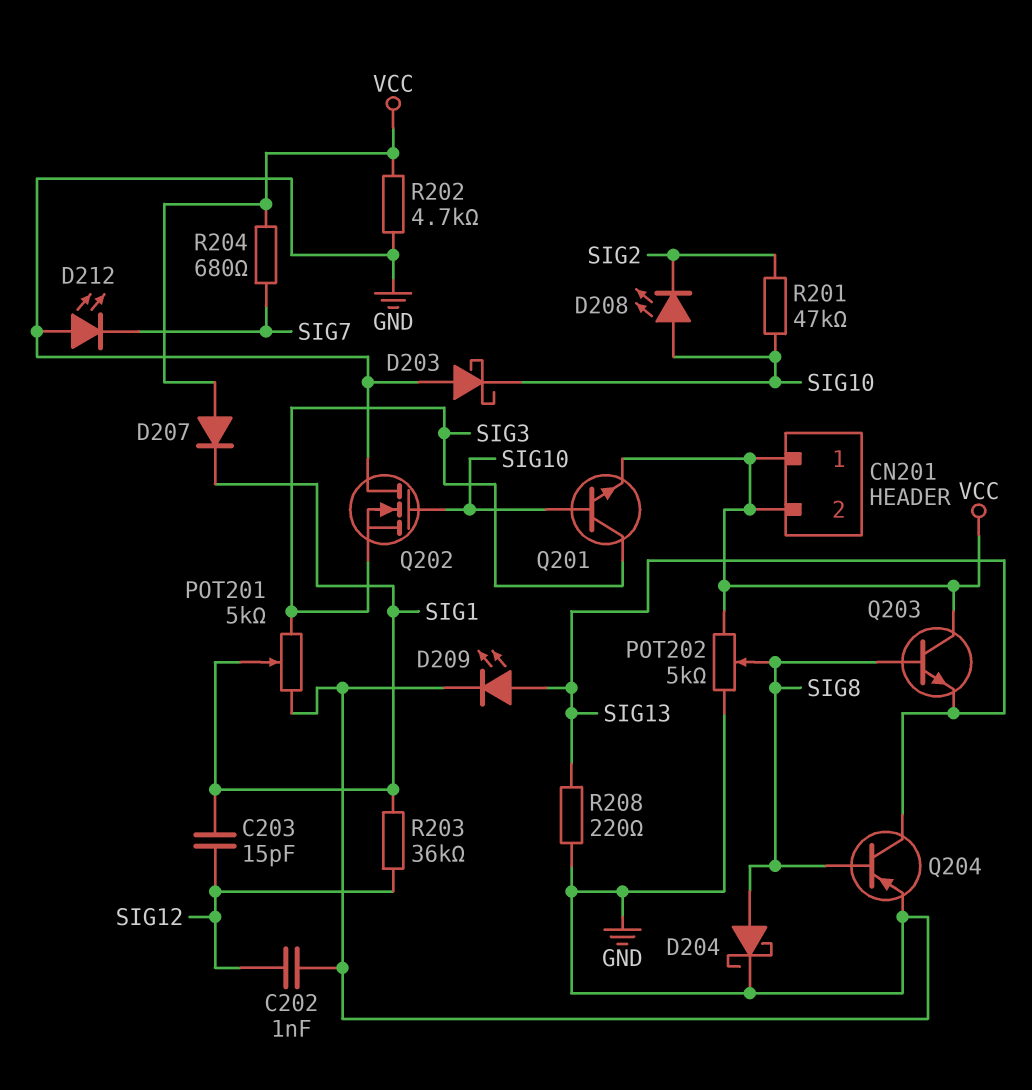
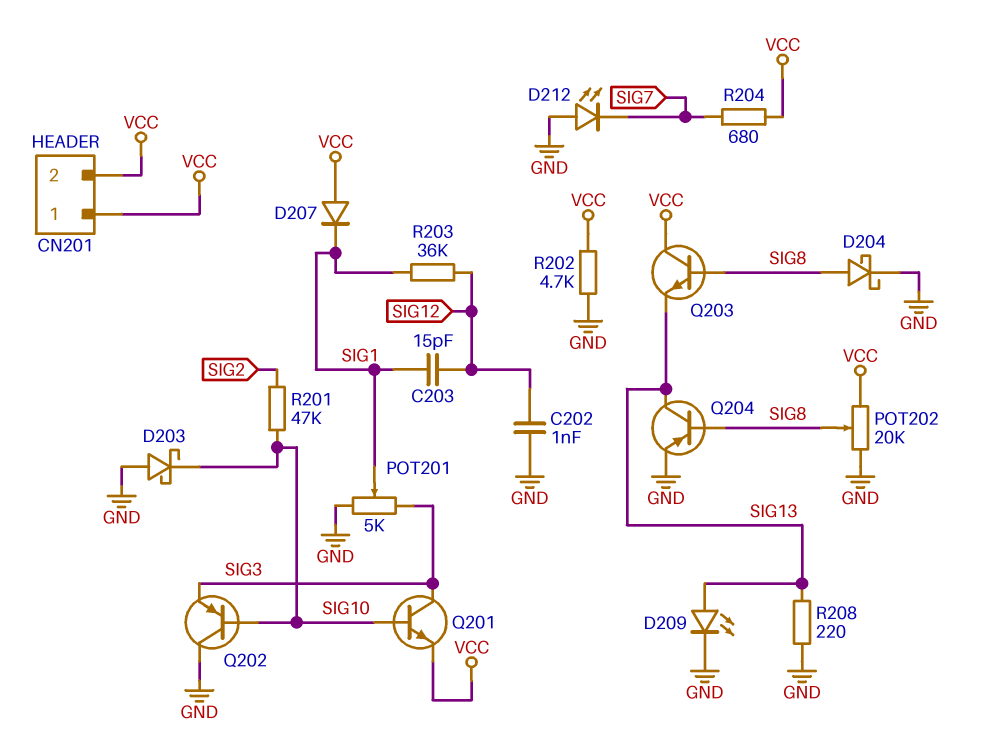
D208: LED (A SIG10, K SIG2) -> none
POT202: 5k (GND, VCC, wiper SIG8) -> 20k (GND, VCC, wiper SIG8)
Q202: NMOS (G SIG10, D GND, S SIG3) -> PNP (B SIG10, C GND, E SIG3)

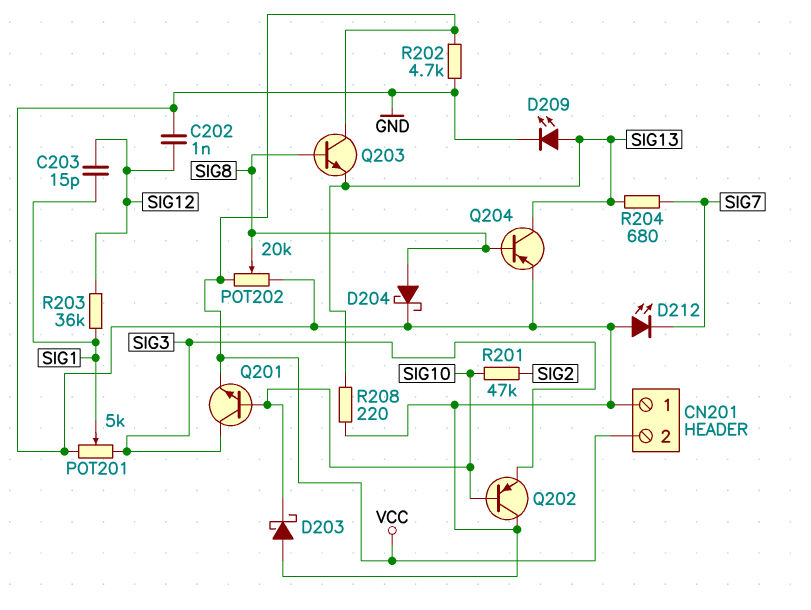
CN201 pin 1: VCC -> GND
D207: diode (A VCC, K SIG1) -> none
R204: 680 (SIG7, VCC) -> 680 (SIG7, SIG13)

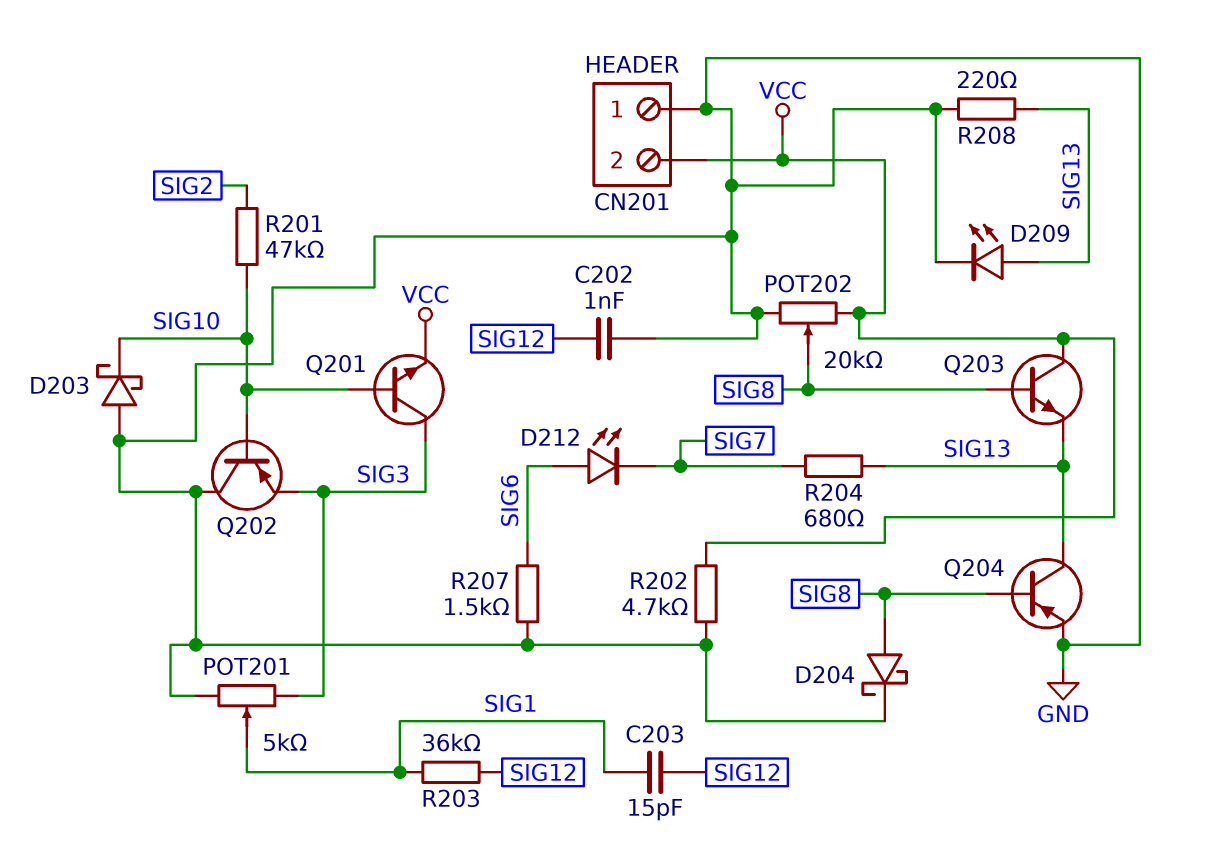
D212: LED (A GND, K SIG7) -> LED (A SIG6, K SIG7)
R207: none -> 1.5k (GND, SIG6)

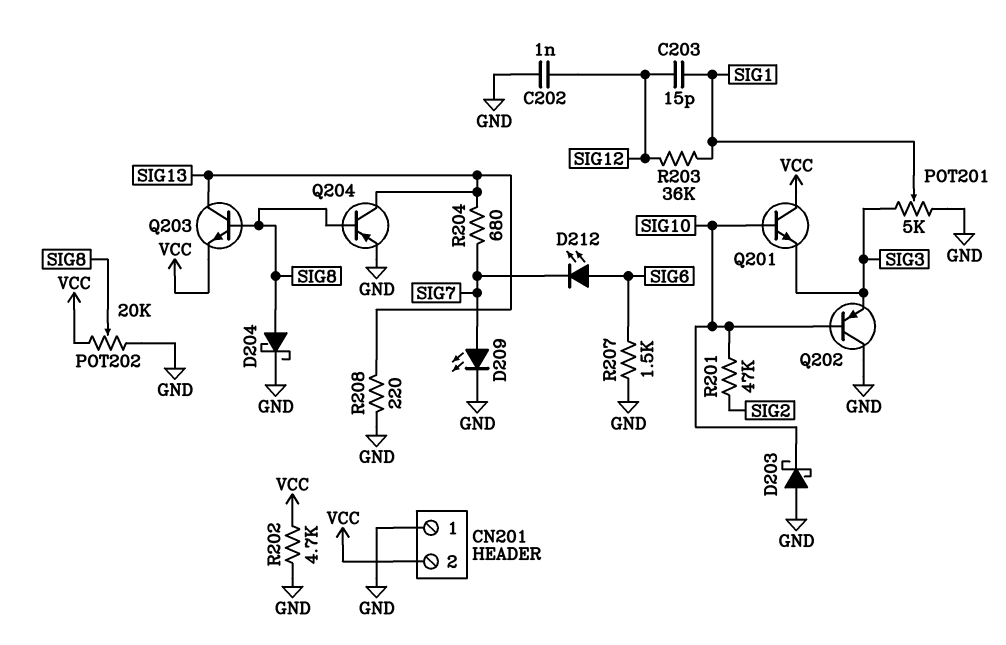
D209: LED (A SIG13, K GND) -> LED (A SIG7, K GND)
Q201: NPN (B SIG10, C SIG3, E VCC) -> NPN (B SIG10, C VCC, E SIG3)
Q203: NPN (B SIG8, C VCC, E SIG13) -> NPN (B SIG8, C SIG13, E VCC)

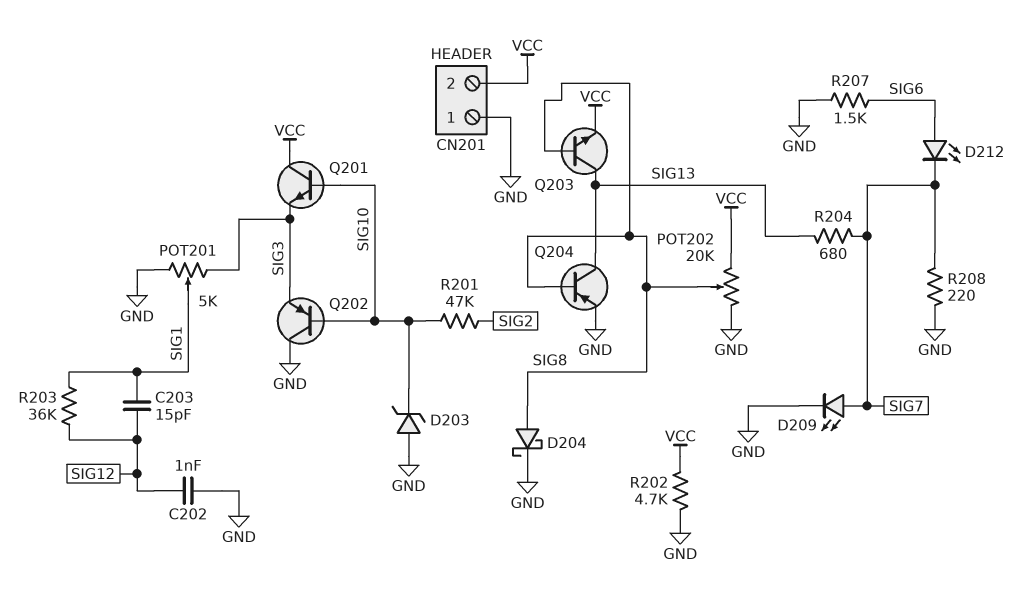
D203: schottky (A GND, K SIG10) -> zener (A GND, K SIG10)
R208: 220 (GND, SIG13) -> 220 (GND, SIG7)

